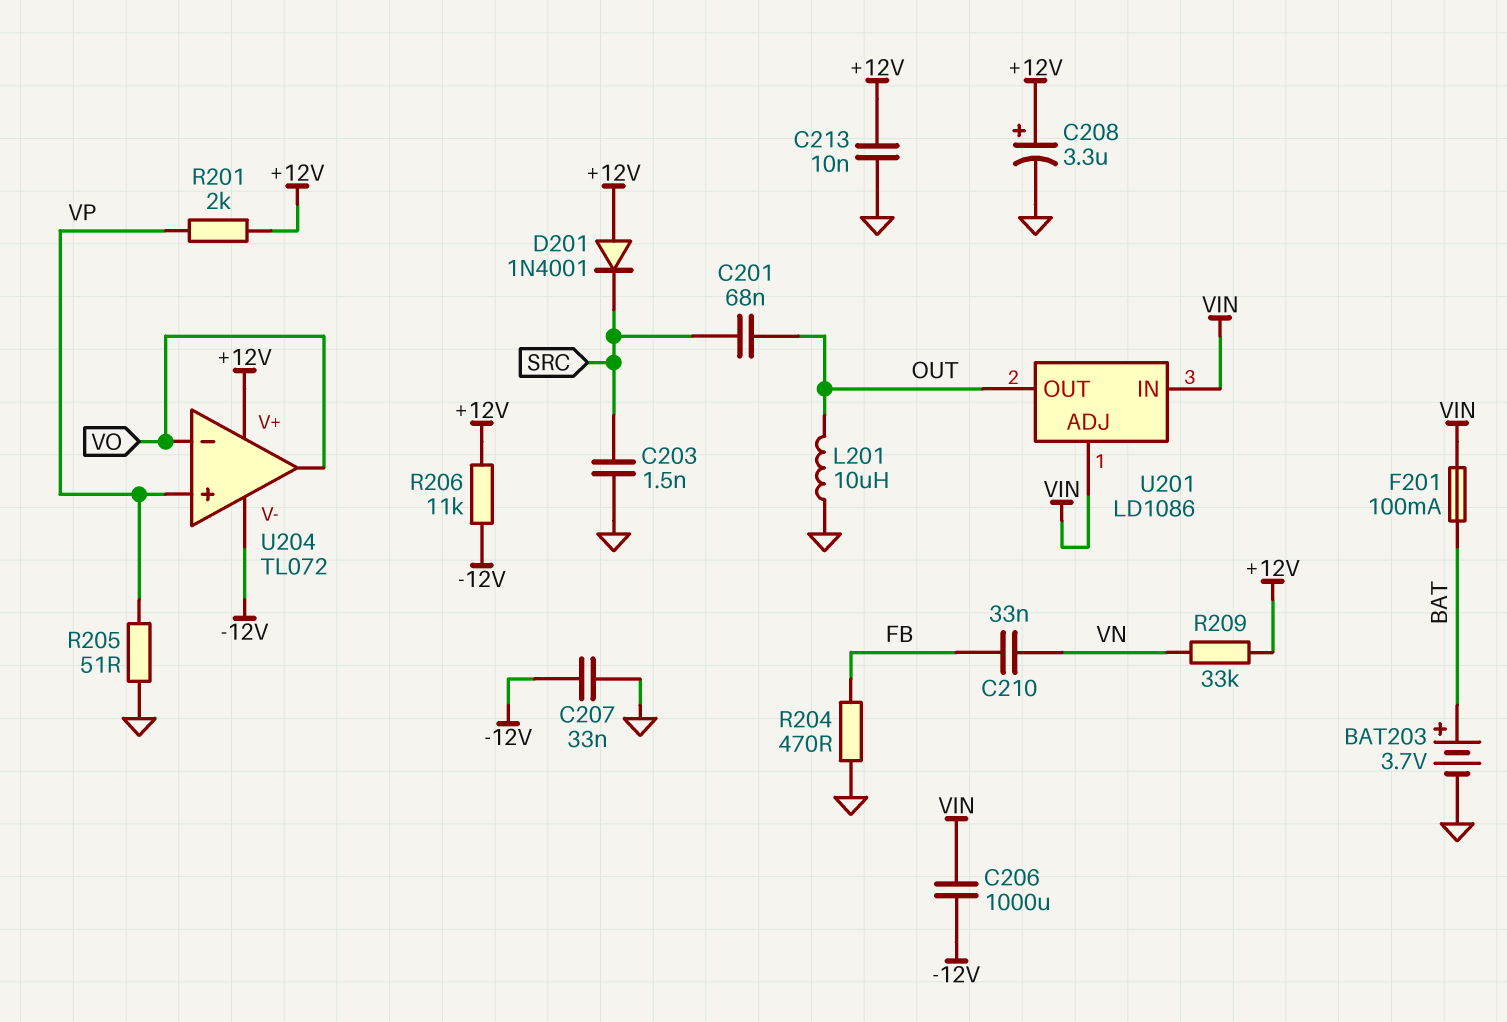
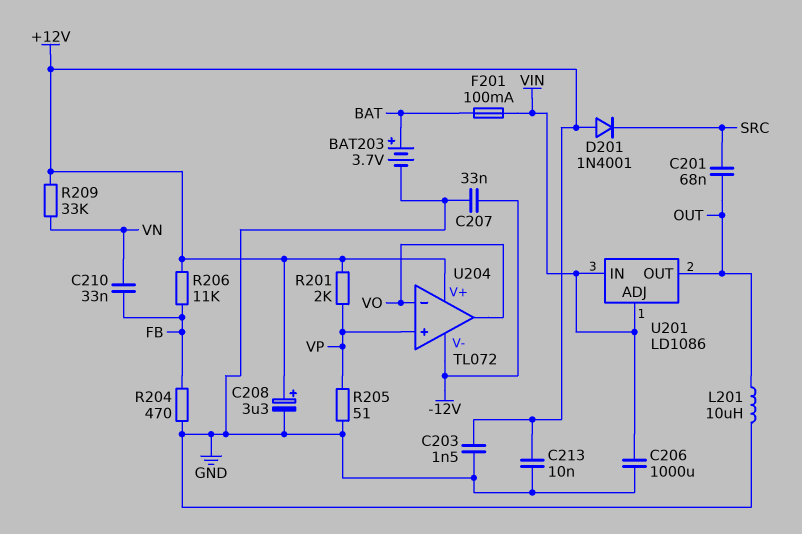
C203: 1.5nF (GND, SRC) -> 1.5nF (+12V, GND)
C206: 1000uF (-12V, VIN) -> 1000uF (GND, VIN)
R206: 11k (+12V, -12V) -> 11k (+12V, FB)

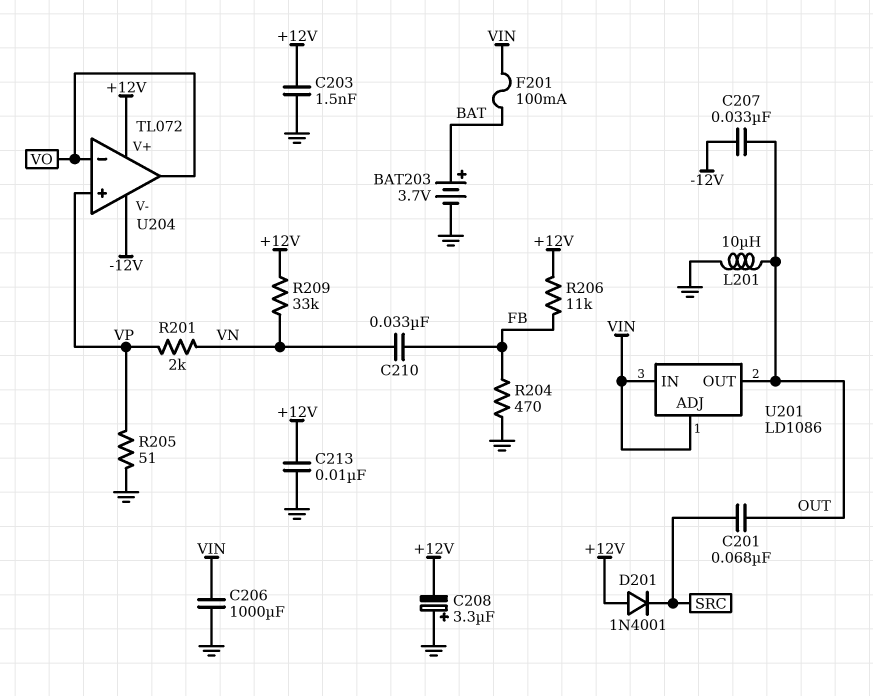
C207: 33nF (-12V, GND) -> 33nF (-12V, OUT)
C208: 3.3uF (plus +12V, minus GND) -> 3.3uF (plus GND, minus +12V)
R201: 2k (+12V, VP) -> 2k (VN, VP)

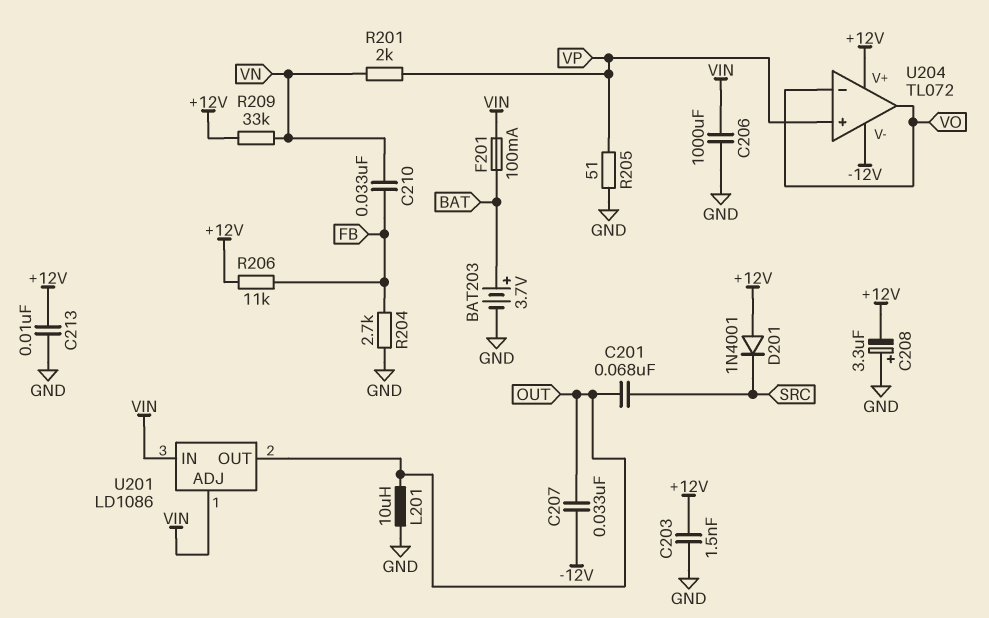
R204: 470 (FB, GND) -> 2.7k (FB, GND)

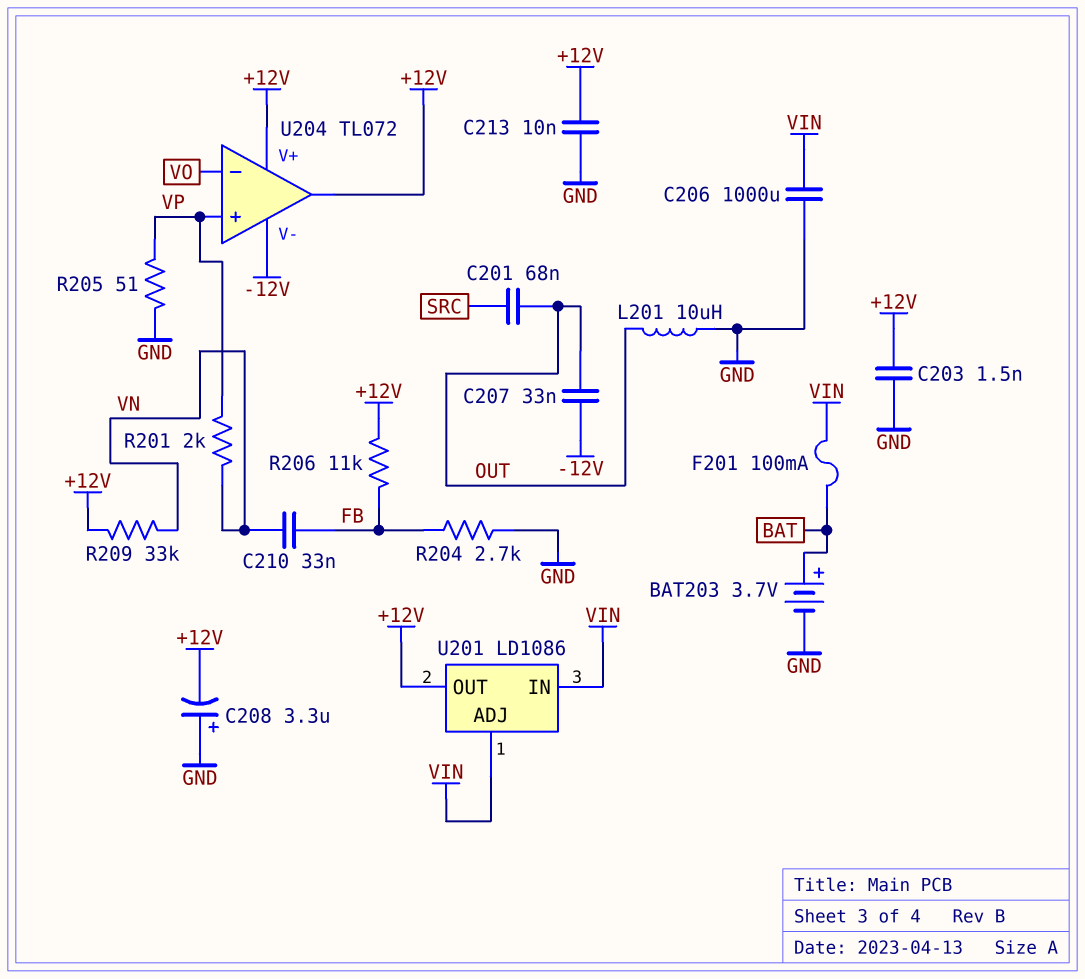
D201: diode 1N4001 (A +12V, K SRC) -> none
U201 pin OUT: OUT -> +12V
U204 pin out: VO -> +12V

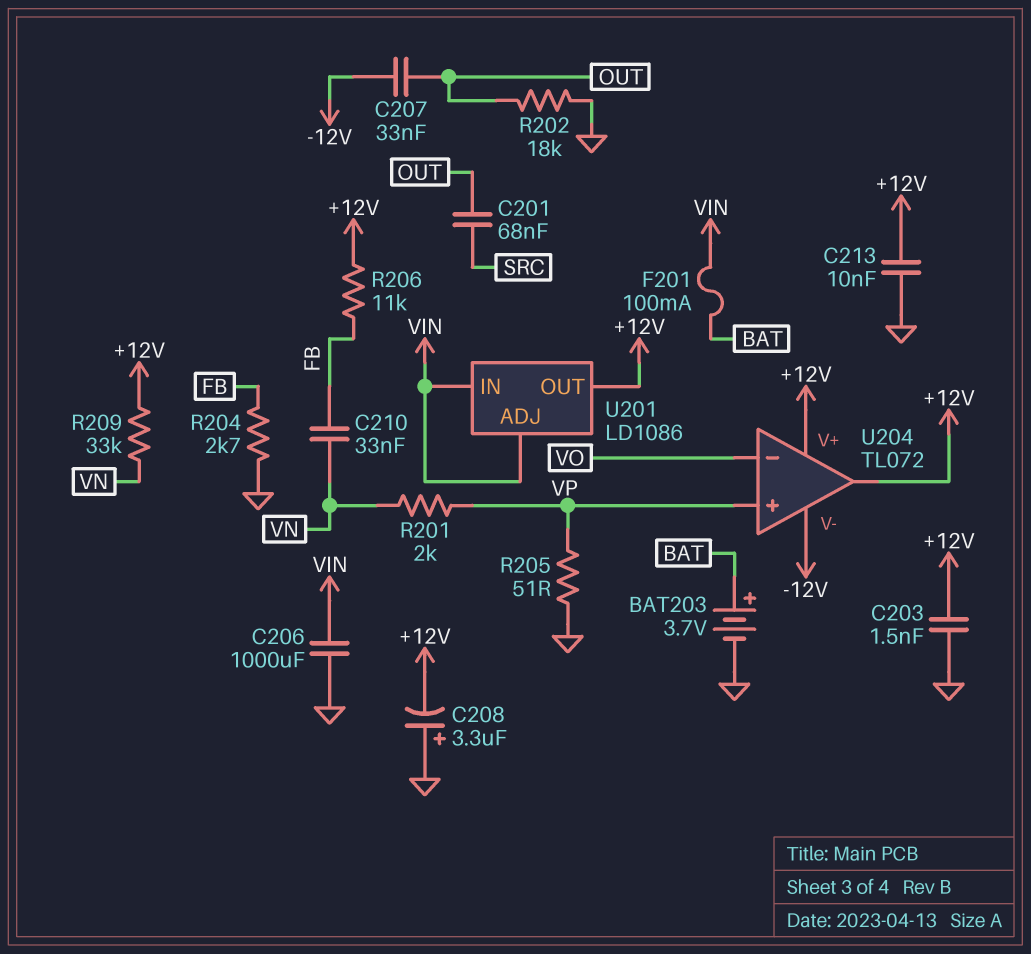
L201: 10uH (GND, OUT) -> none
R202: none -> 18k (GND, OUT)

